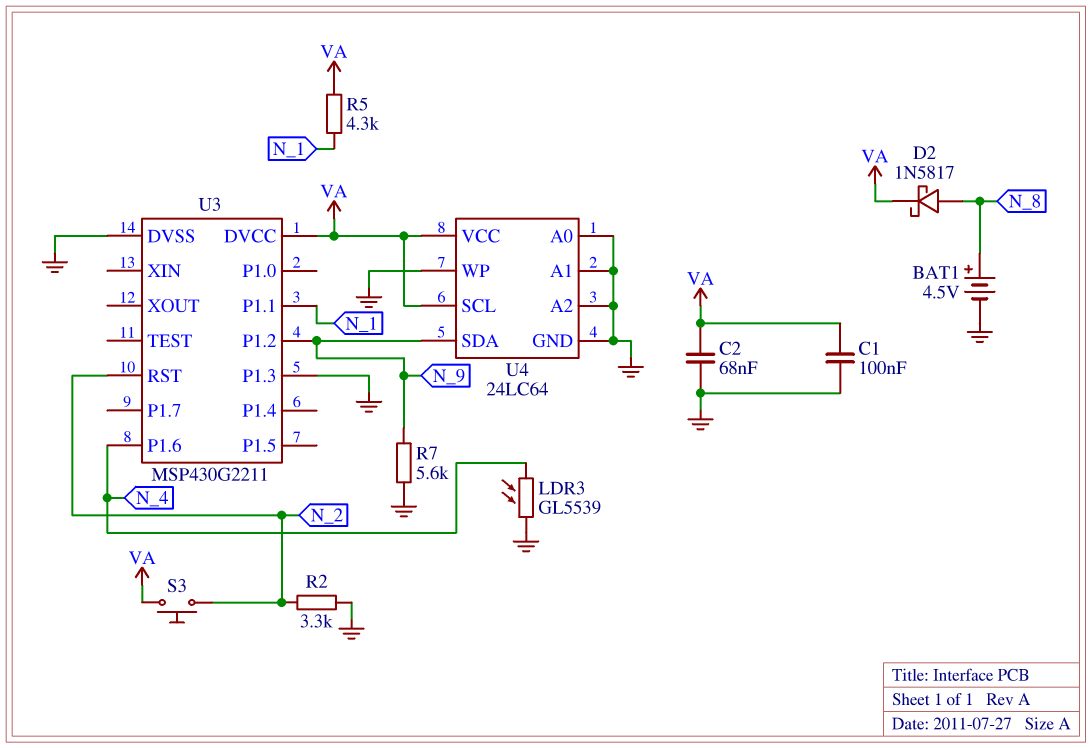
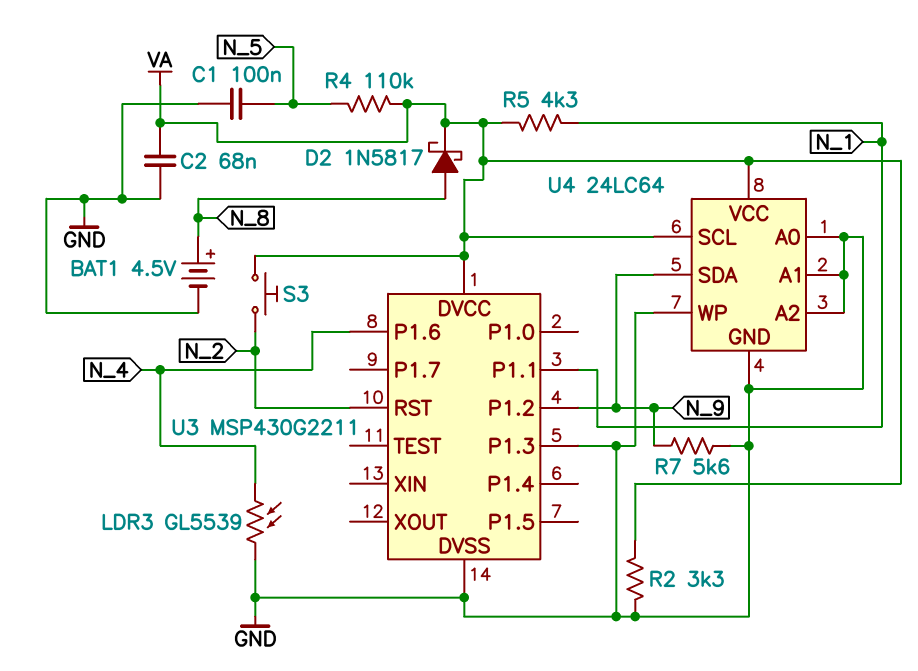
C1: 100nF (GND, VA) -> 100nF (GND, N_5)
R2: 3.3k (GND, N_2) -> 3.3k (GND, VA)
R4: none -> 110k (N_5, VA)

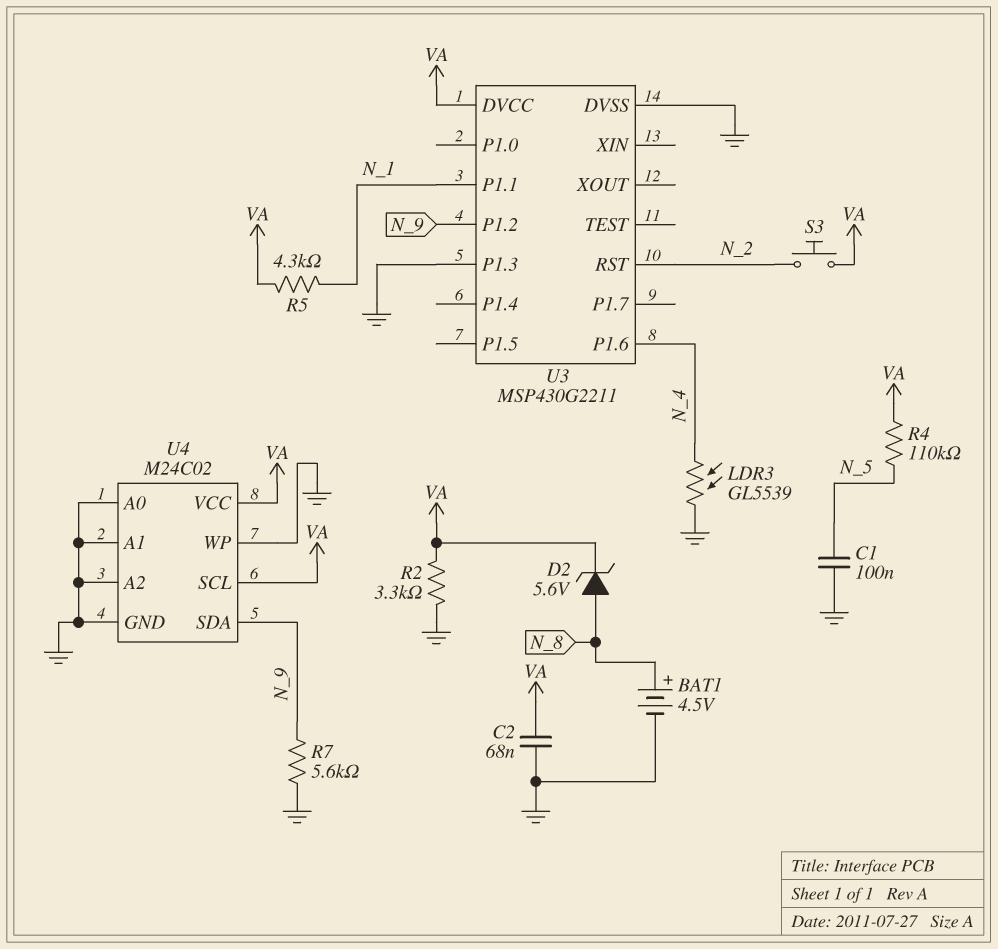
D2: schottky 1N5817 (A N_8, K VA) -> zener 5.6V (A N_8, K VA)
U4: 24LC64 -> M24C02

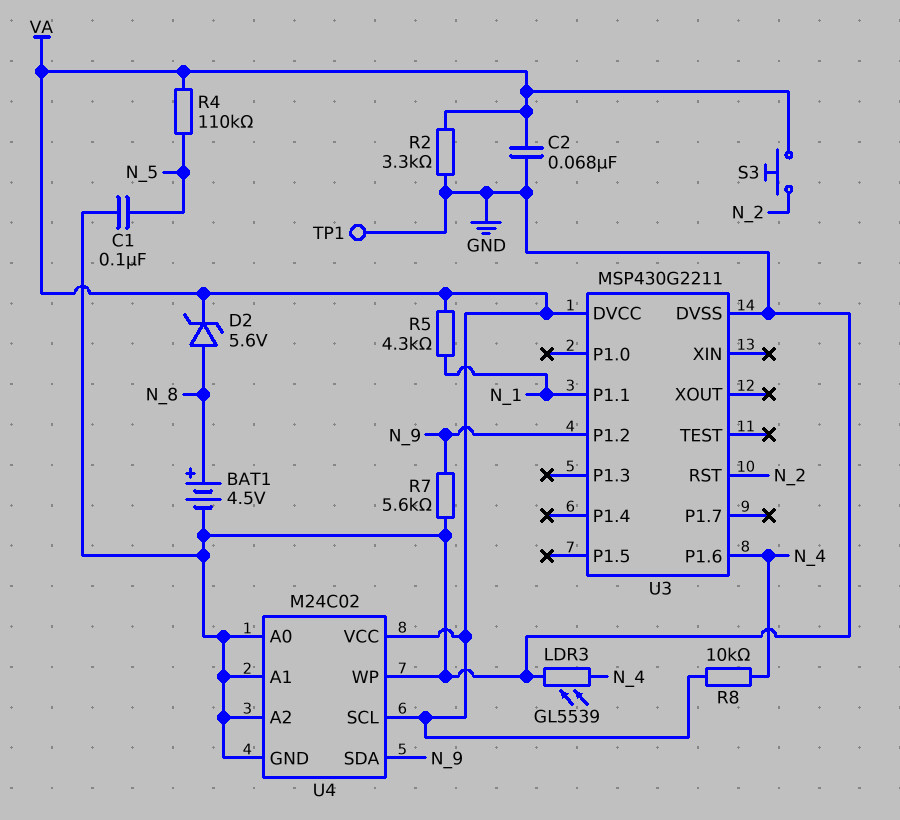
R8: none -> 10k (N_4, VA)
TP1: none -> test point (GND)
U3 pin P1.3: GND -> none

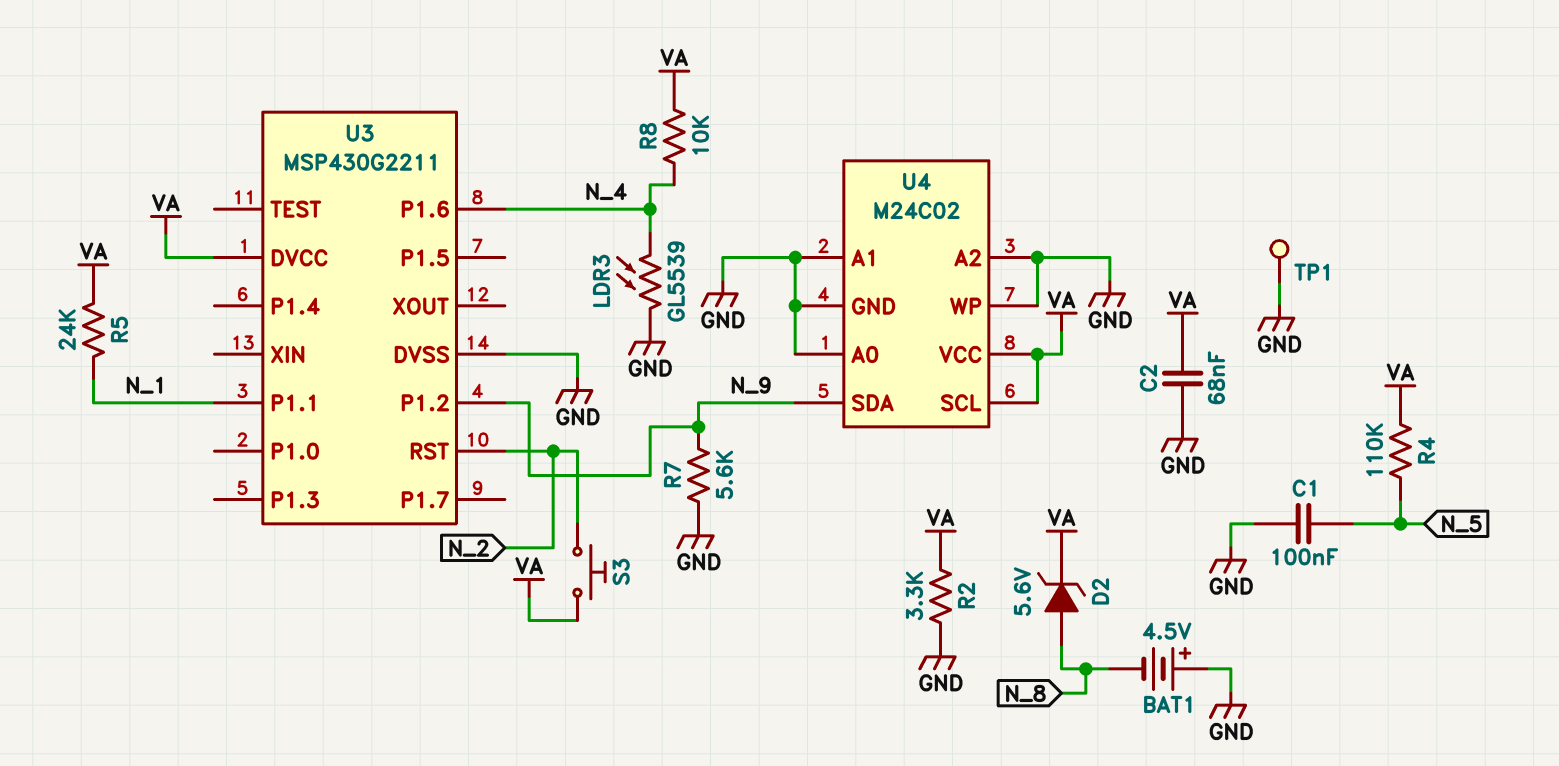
BAT1: 4.5V (plus N_8, minus GND) -> 4.5V (plus GND, minus N_8)
R5: 4.3k (N_1, VA) -> 24k (N_1, VA)

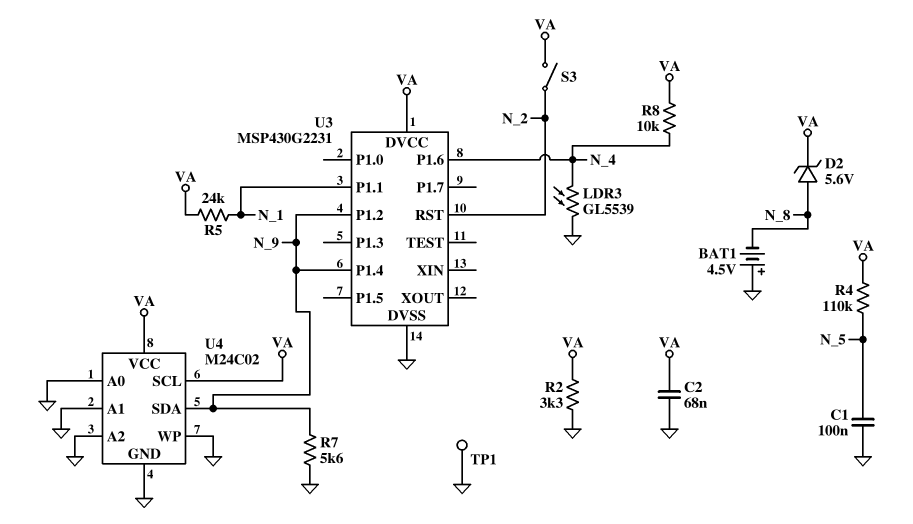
S3: button (N_2, VA) -> switch (N_2, VA)
U3: MSP430G2211 -> MSP430G2231
U3 pin P1.4: none -> N_9

